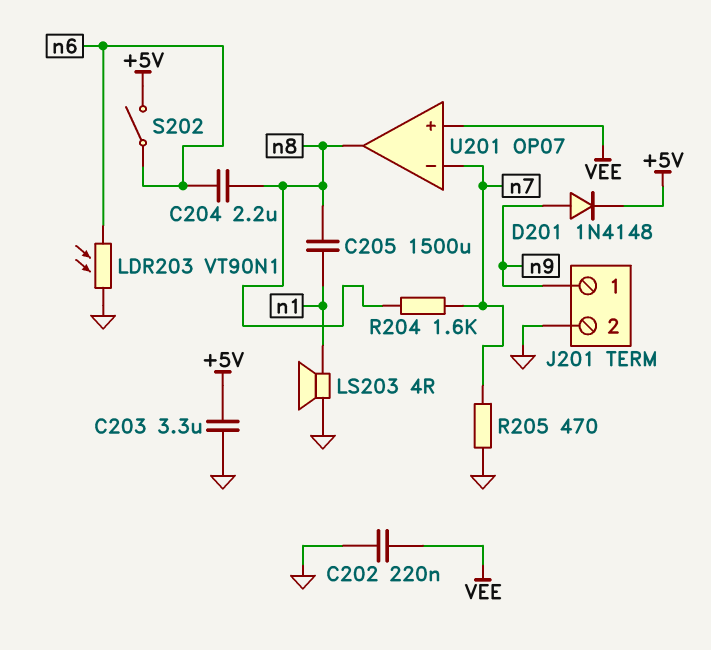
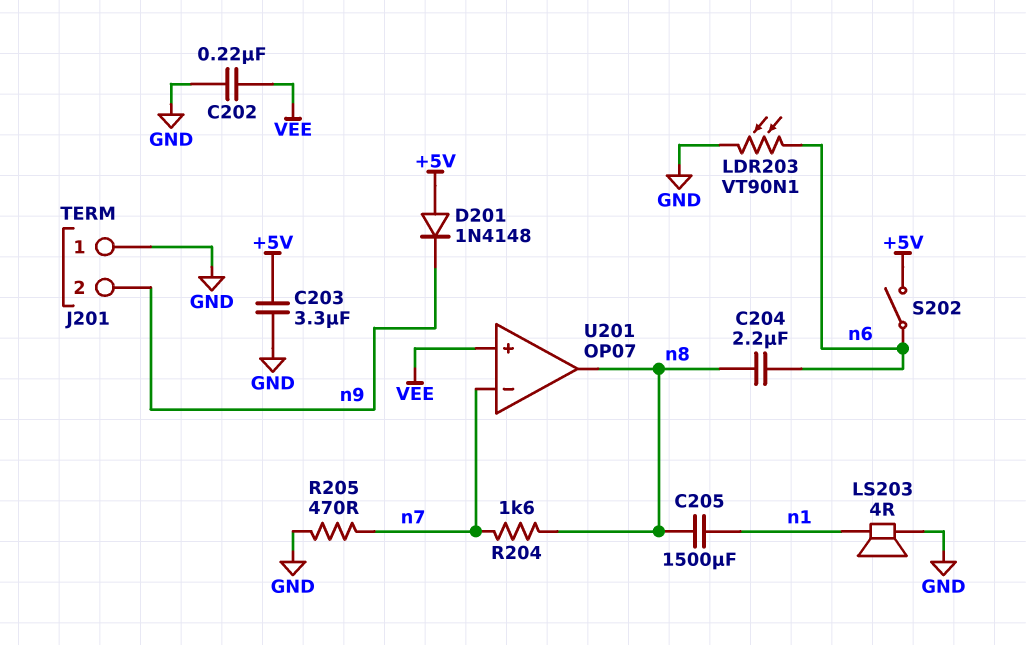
D201: diode 1N4148 (A n9, K +5V) -> diode 1N4148 (A +5V, K n9)
J201 pin 1: n9 -> GND
J201 pin 2: GND -> n9

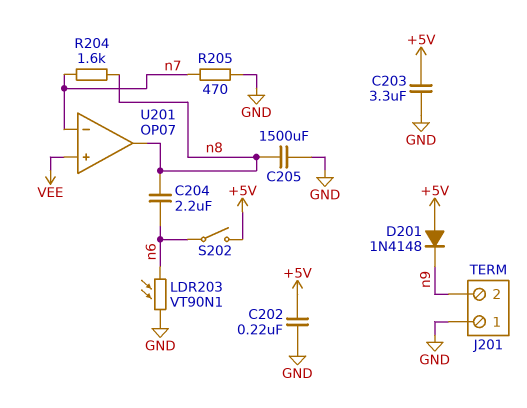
C202: 220nF (GND, VEE) -> 220nF (+5V, GND)
C205: 1500uF (n1, n8) -> 1500uF (GND, n8)
LS203: speaker 4R (GND, n1) -> none

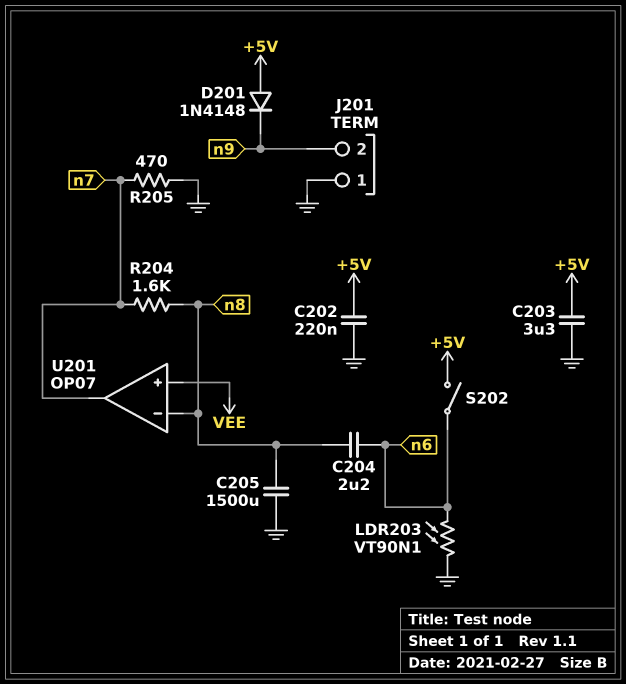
U201 pin in-: n7 -> n8
U201 pin out: n8 -> n7

